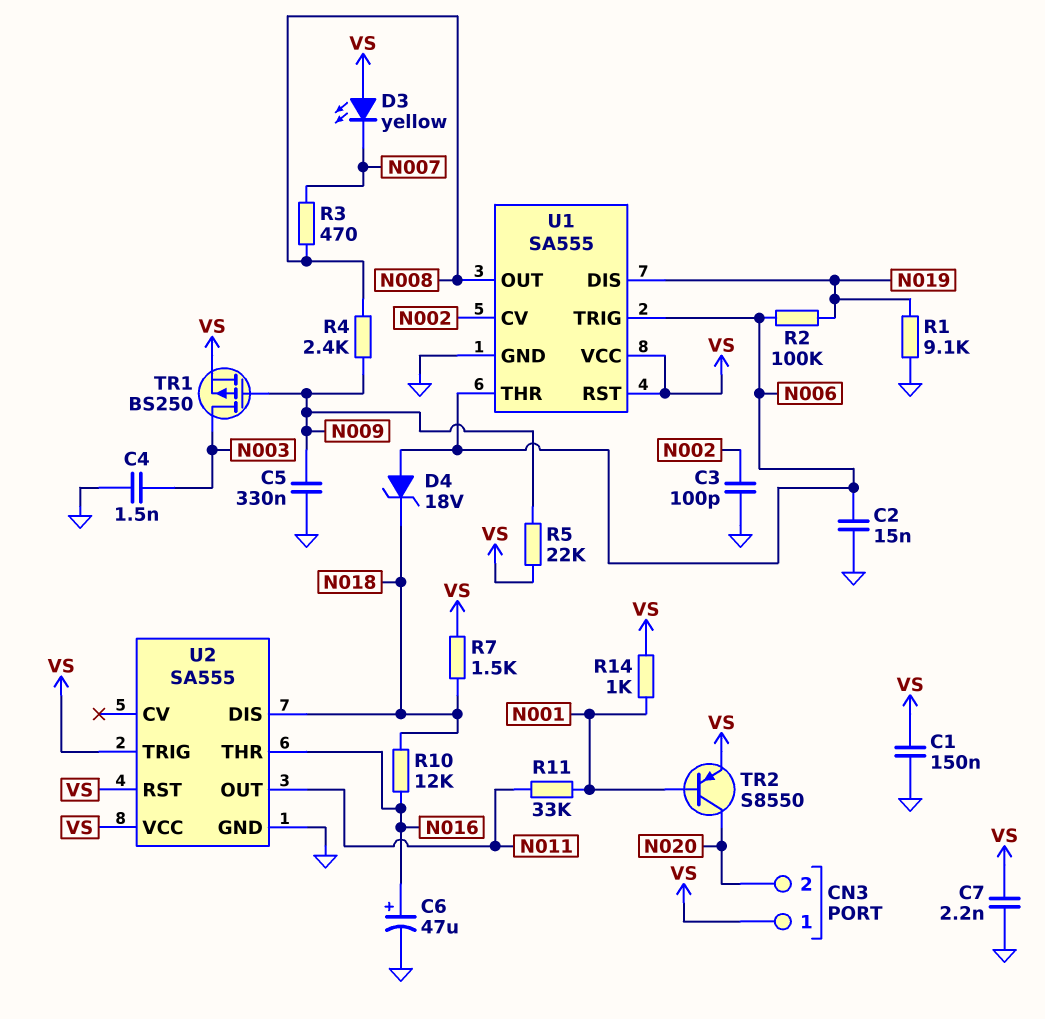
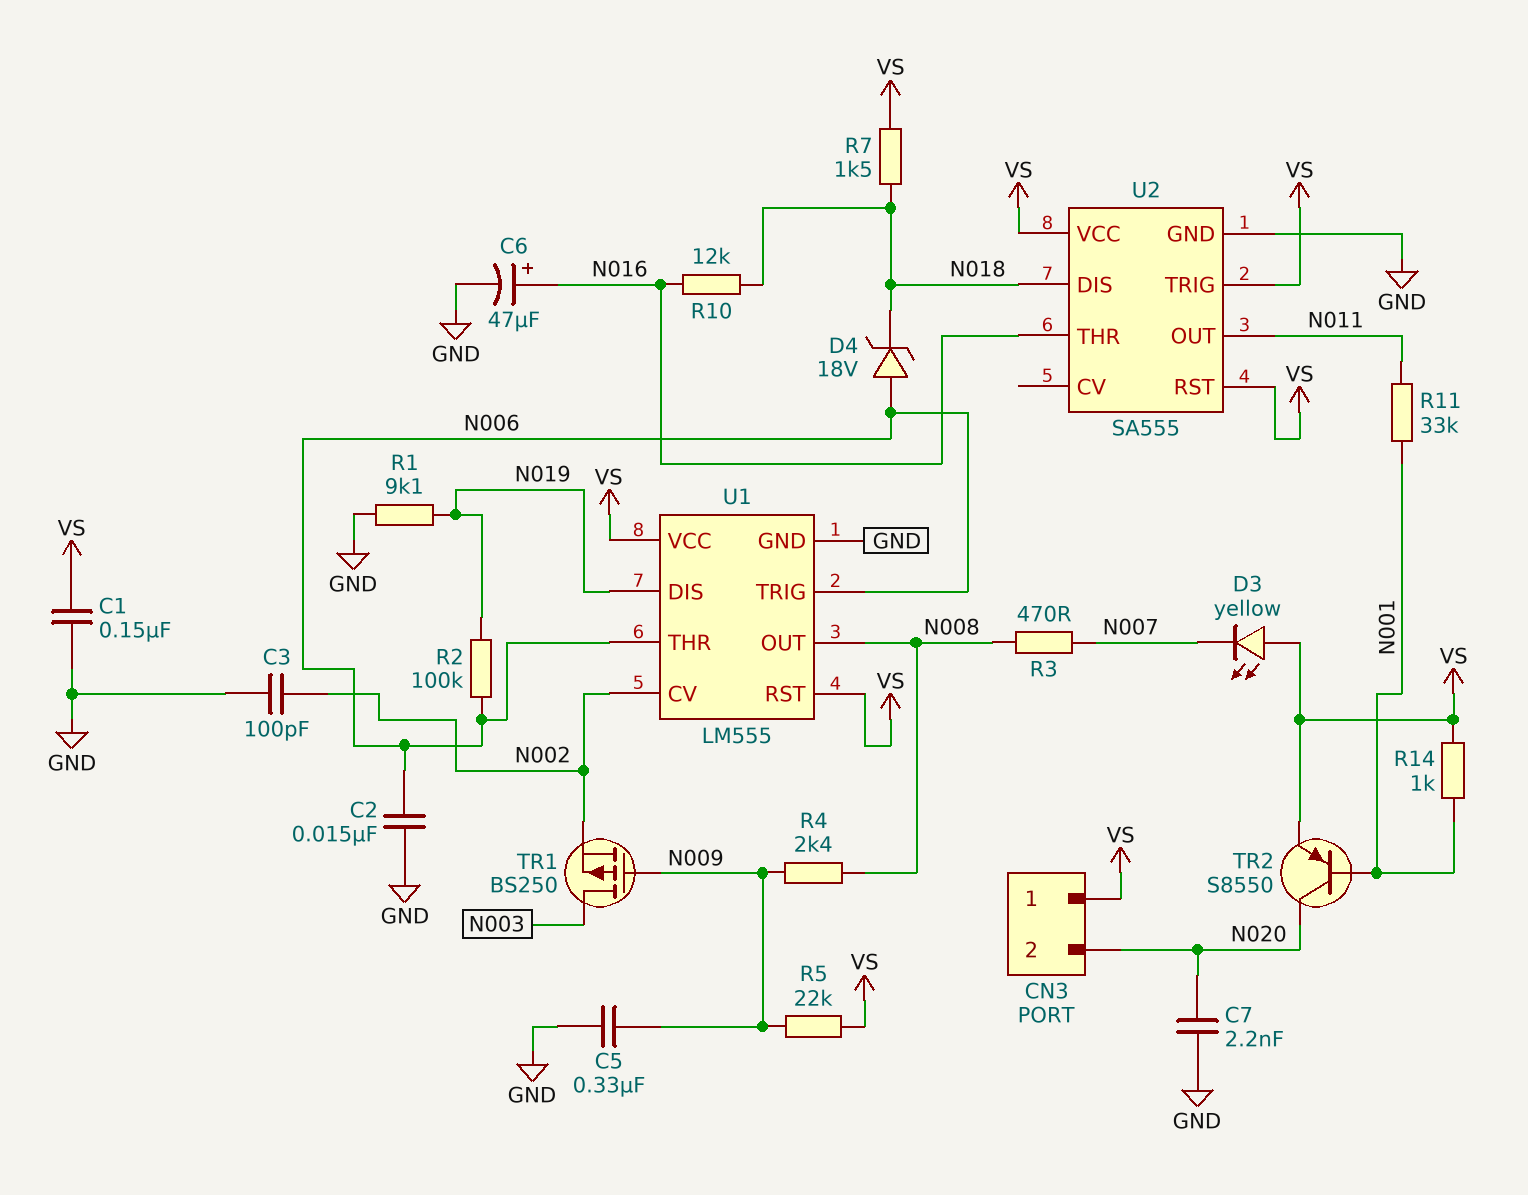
C4: 1.5nF (GND, N003) -> none
C7: 2.2nF (GND, VS) -> 2.2nF (GND, N020)
TR1: PMOS BS250 (G N009, D N003, S VS) -> PMOS BS250 (G N009, D N003, S N002)
U1: SA555 -> LM555

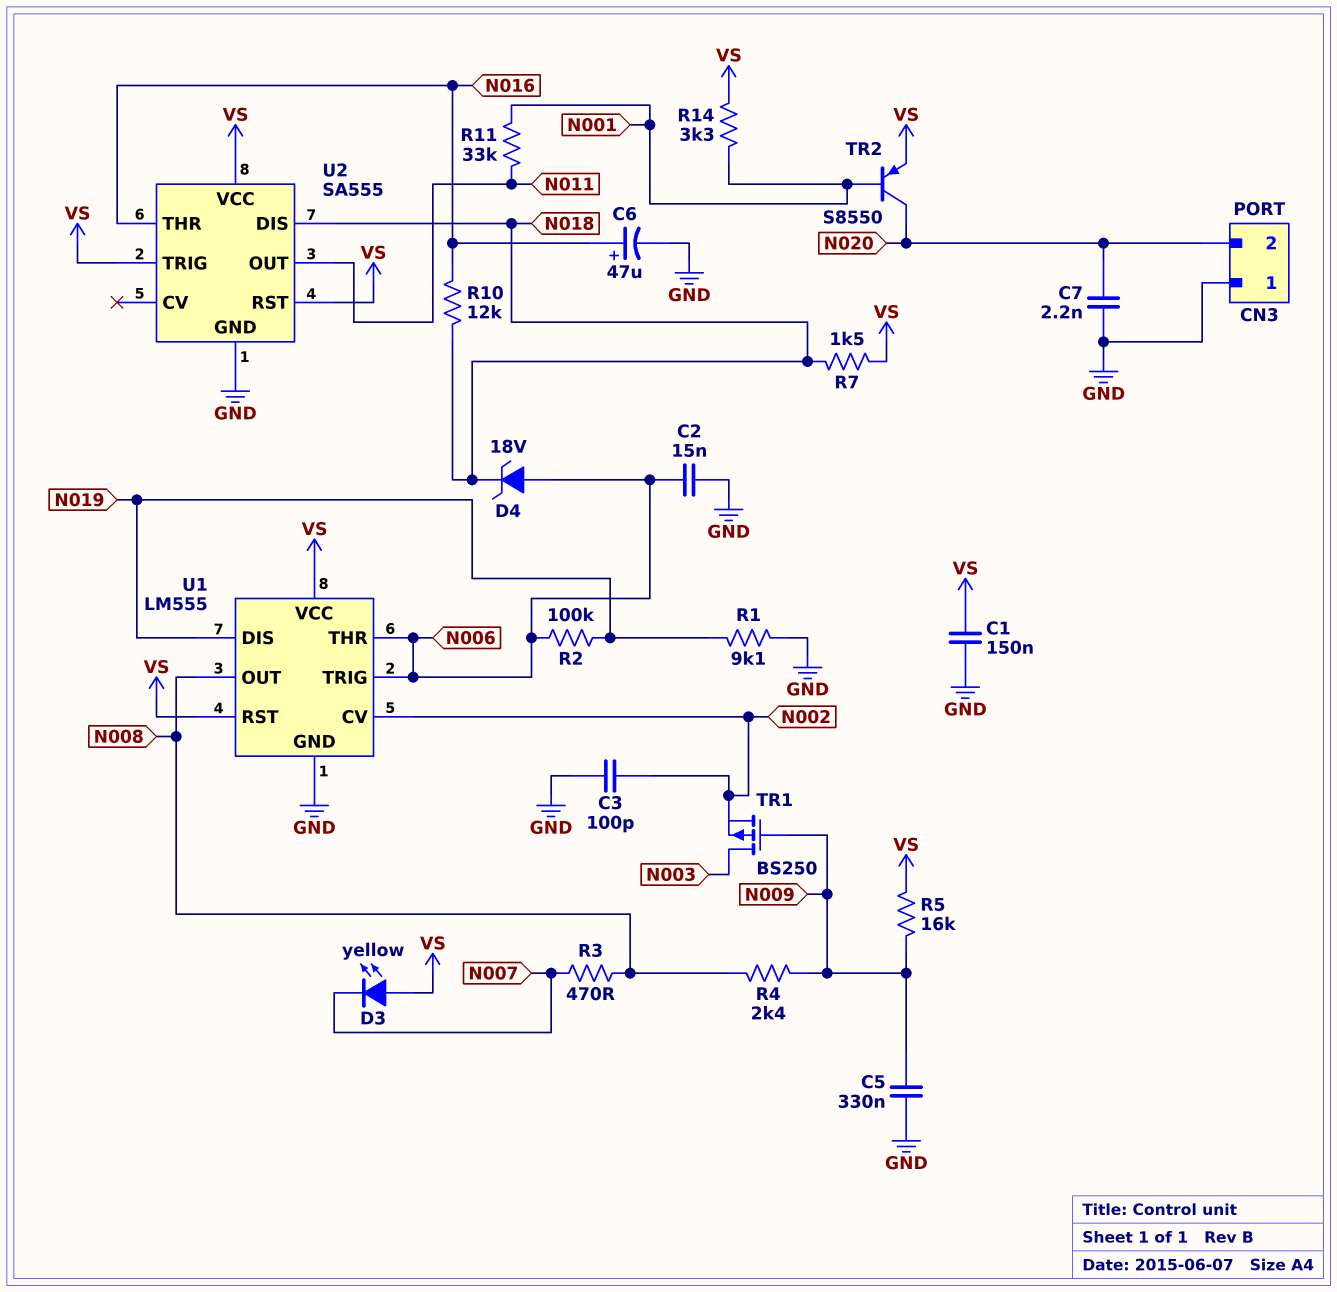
CN3 pin 1: VS -> GND
R5: 22k (N009, VS) -> 16k (N009, VS)
R14: 1k (N001, VS) -> 3.3k (N001, VS)

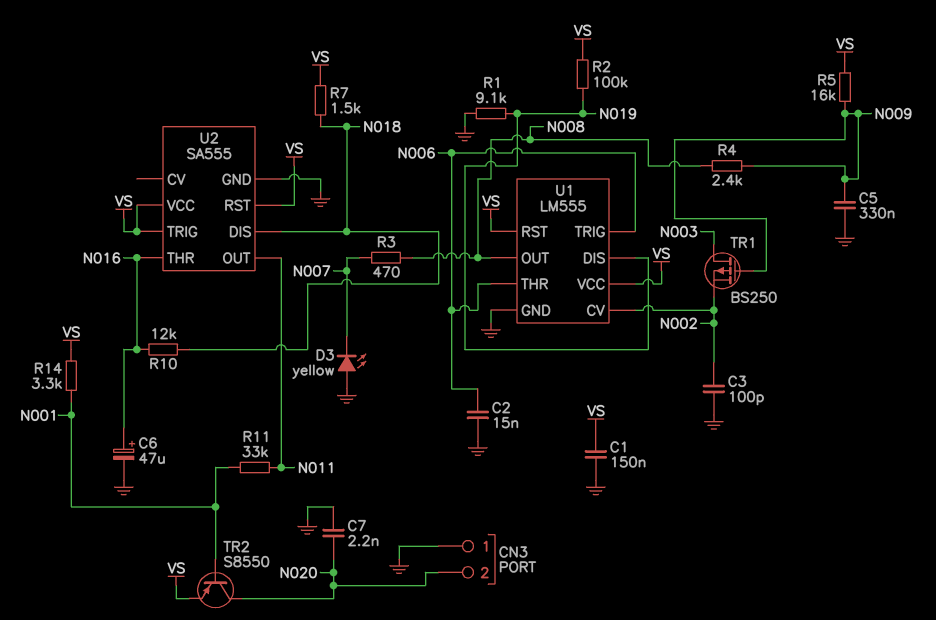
D3: LED yellow (A VS, K N007) -> LED yellow (A GND, K N007)
D4: zener 18V (A N006, K N018) -> none
R2: 100k (N006, N019) -> 100k (N019, VS)

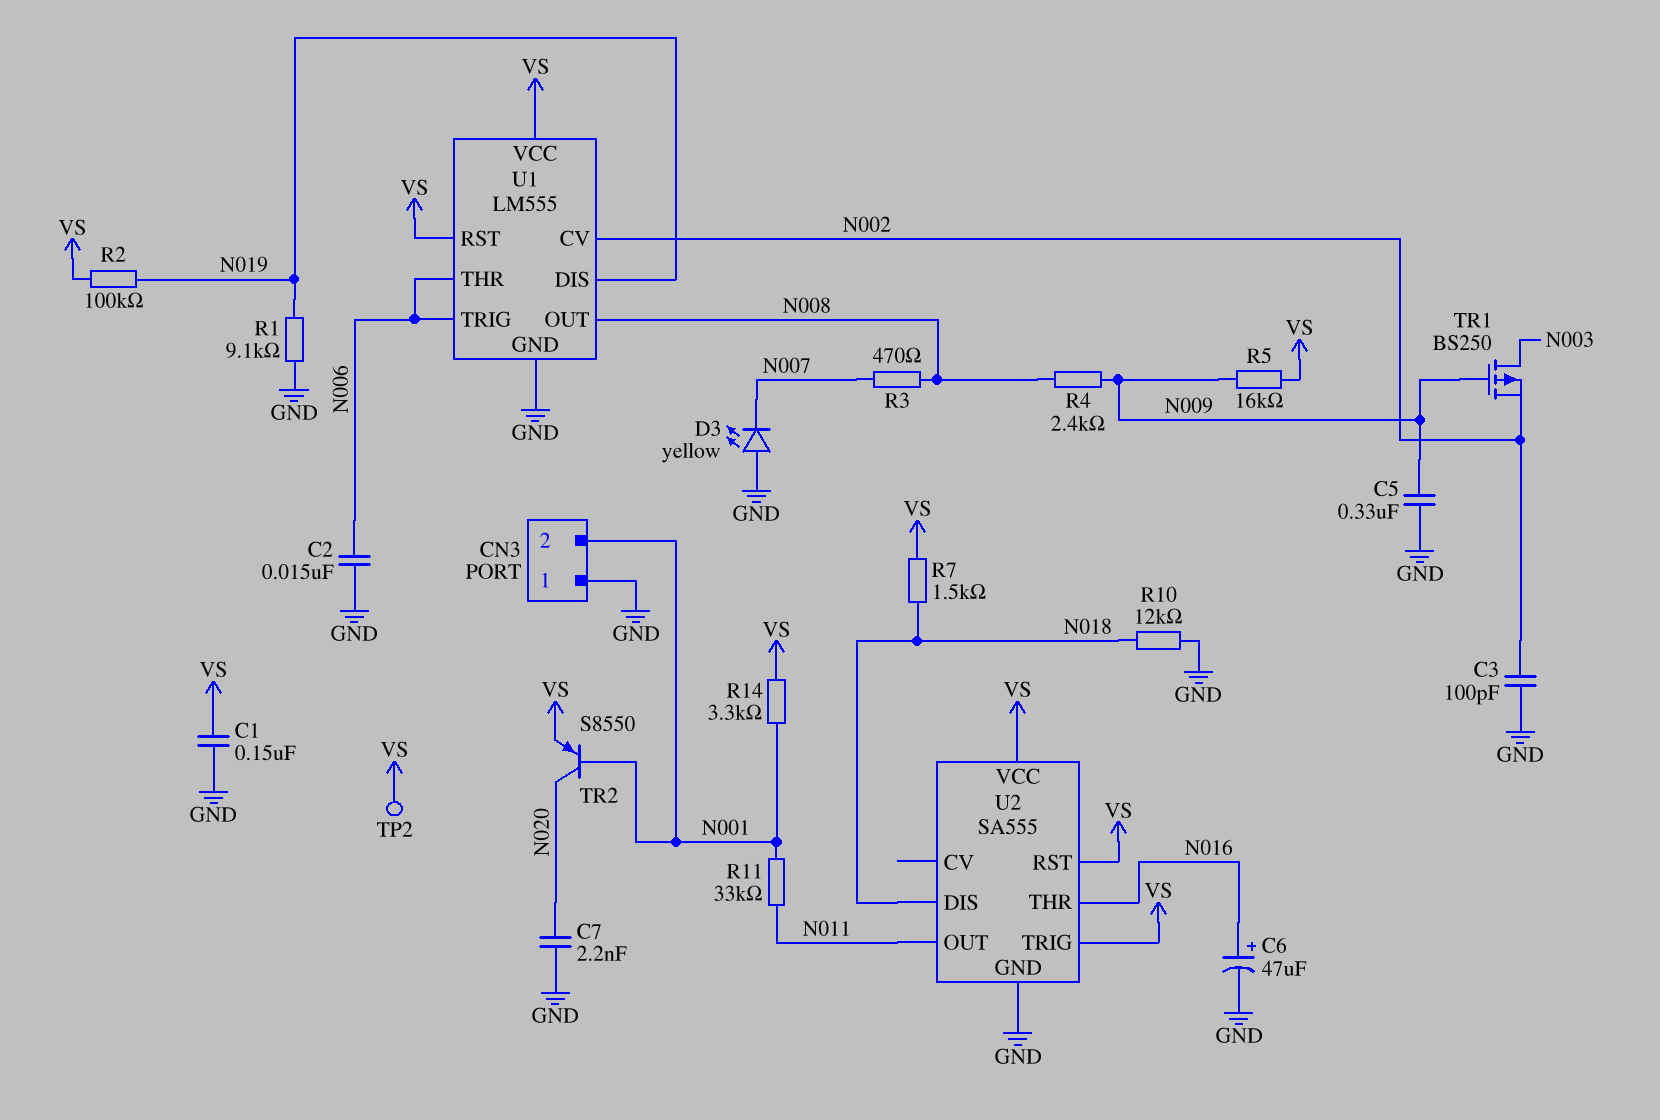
CN3 pin 2: N020 -> N001
R10: 12k (N016, N018) -> 12k (GND, N018)
TP2: none -> test point (VS)

